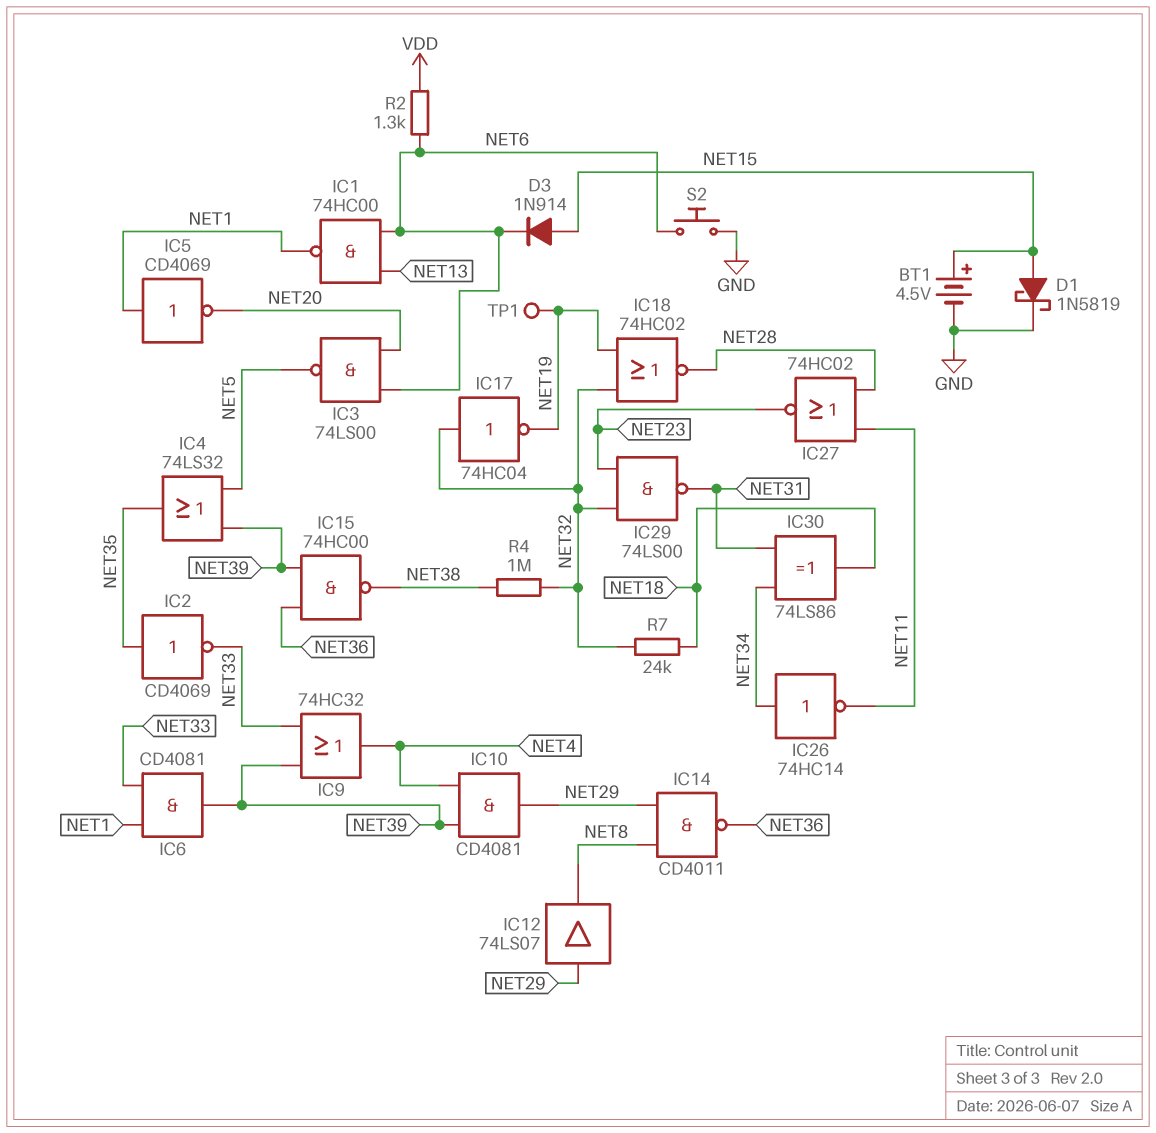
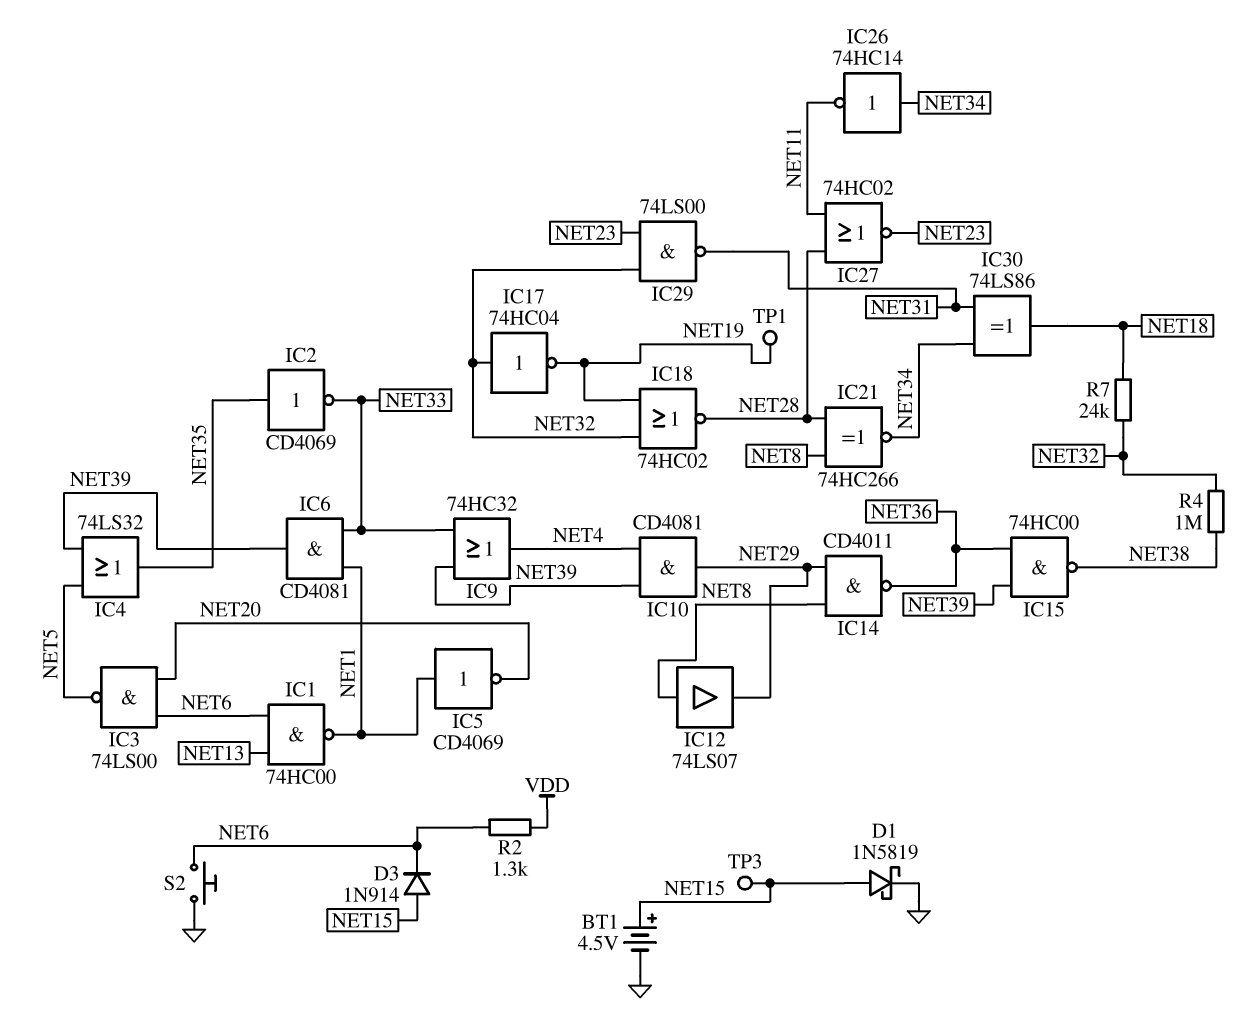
IC12: buffer 74LS07 (in NET29, out NET8) -> buffer 74LS07 (in NET8, out NET29)
IC21: none -> XNOR 74HC266 (in NET8, in NET28, out NET34)
TP3: none -> test point (NET15)

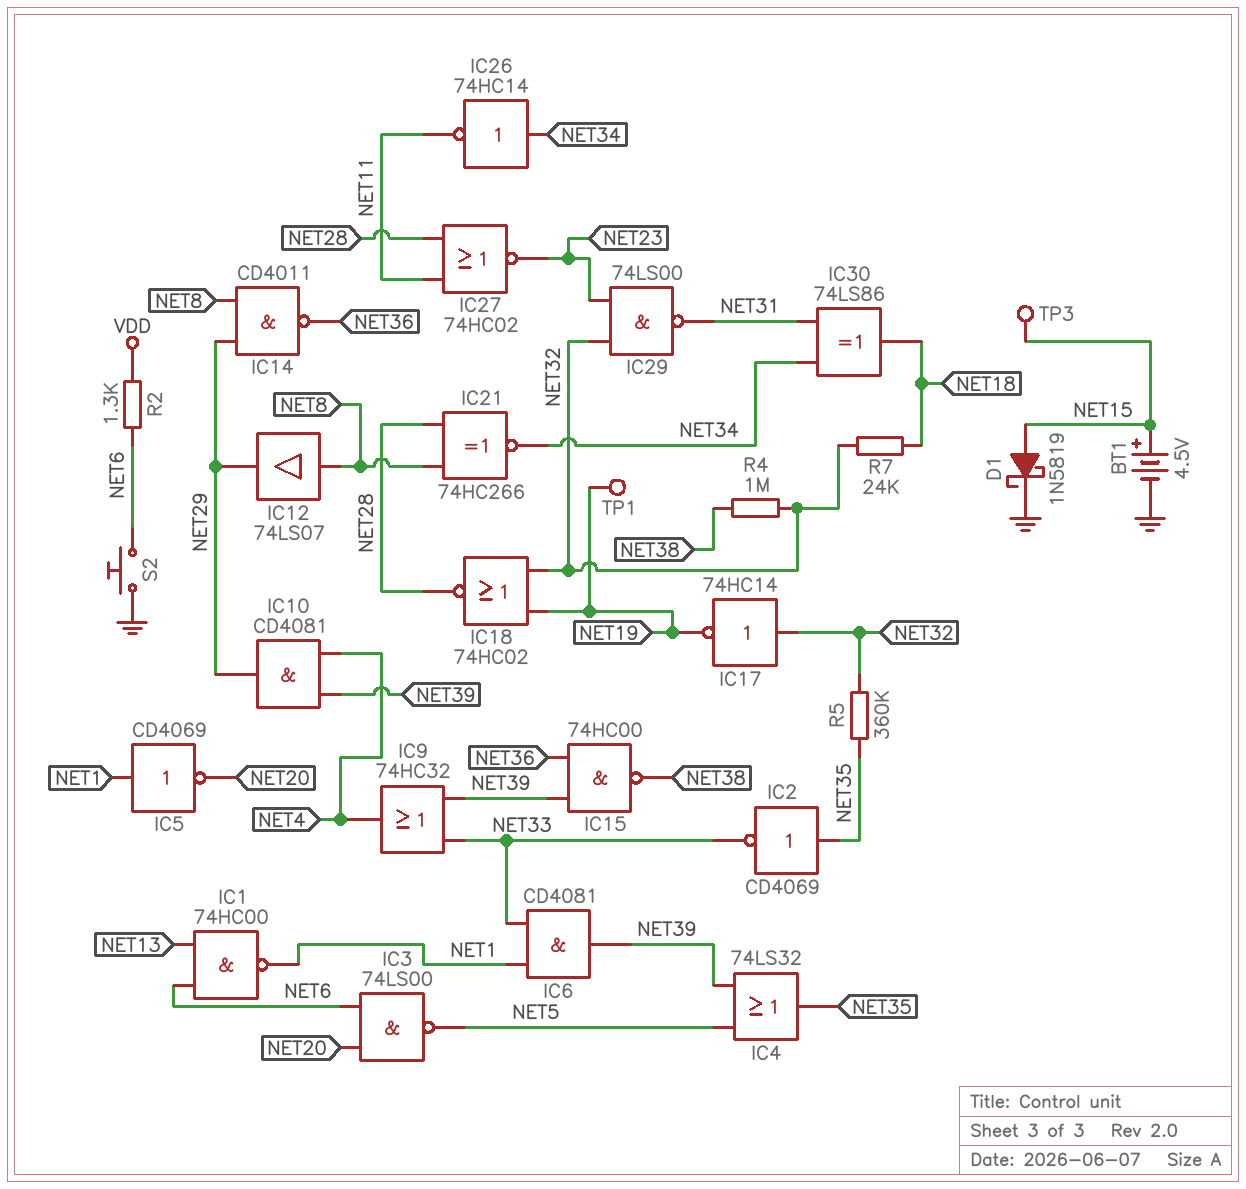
D3: diode 1N914 (A NET15, K NET6) -> none
IC17: NOT 74HC04 (in NET32, out NET19) -> NOT 74HC14 (in NET32, out NET19)
R5: none -> 360k (NET32, NET35)

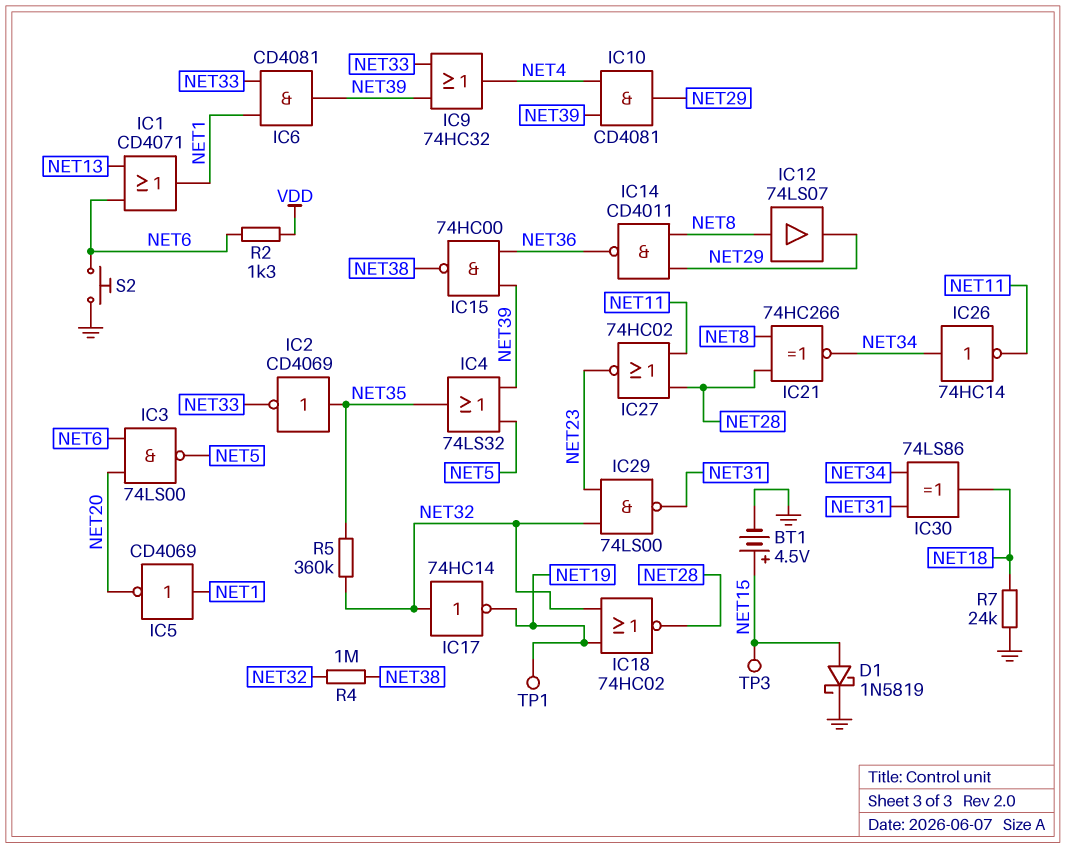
IC1: NAND 74HC00 (in NET6, in NET13, out NET1) -> OR CD4071 (in NET6, in NET13, out NET1)
R7: 24k (NET18, NET32) -> 24k (GND, NET18)

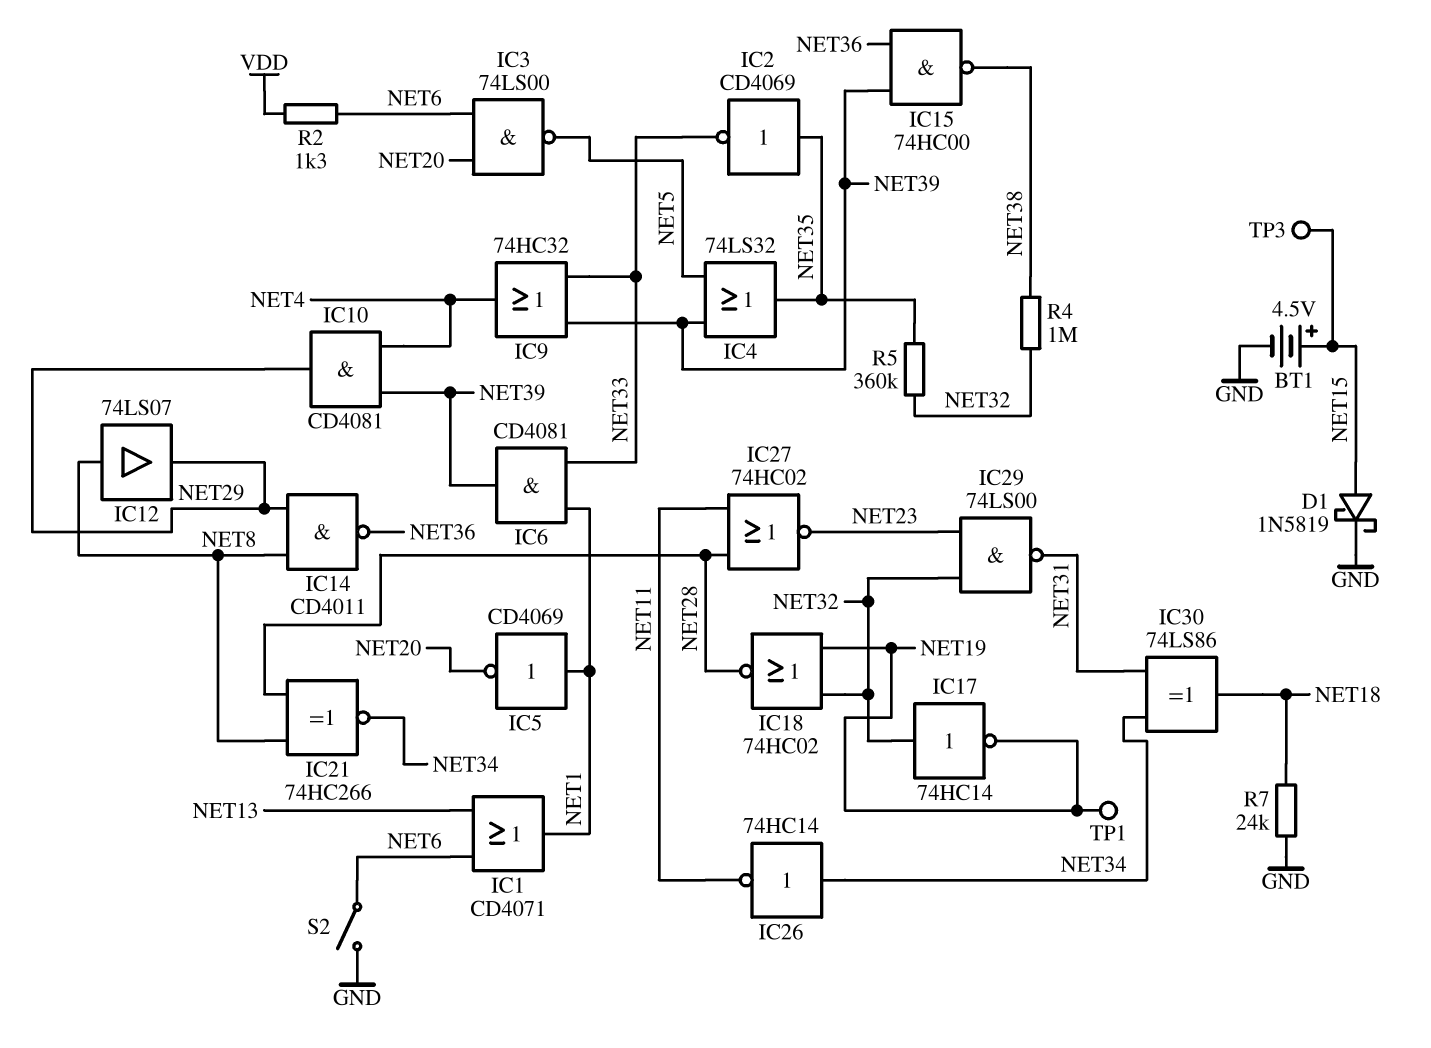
S2: button (GND, NET6) -> switch (GND, NET6)

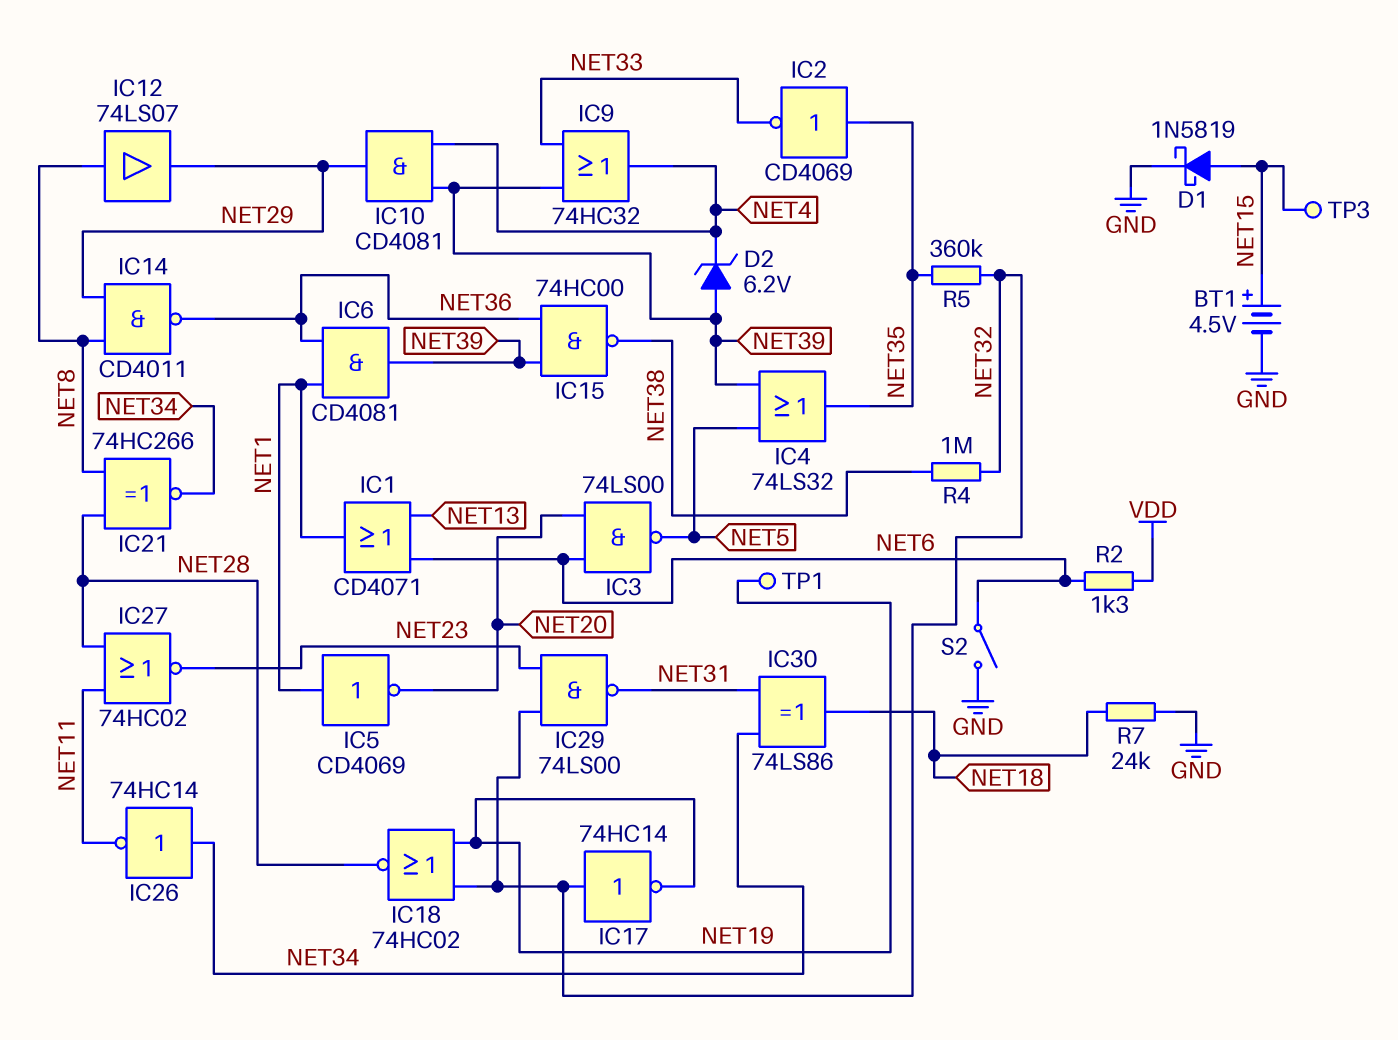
D2: none -> zener 6.2V (A NET39, K NET4)
IC6: AND CD4081 (in NET1, in NET33, out NET39) -> AND CD4081 (in NET1, in NET36, out NET39)

